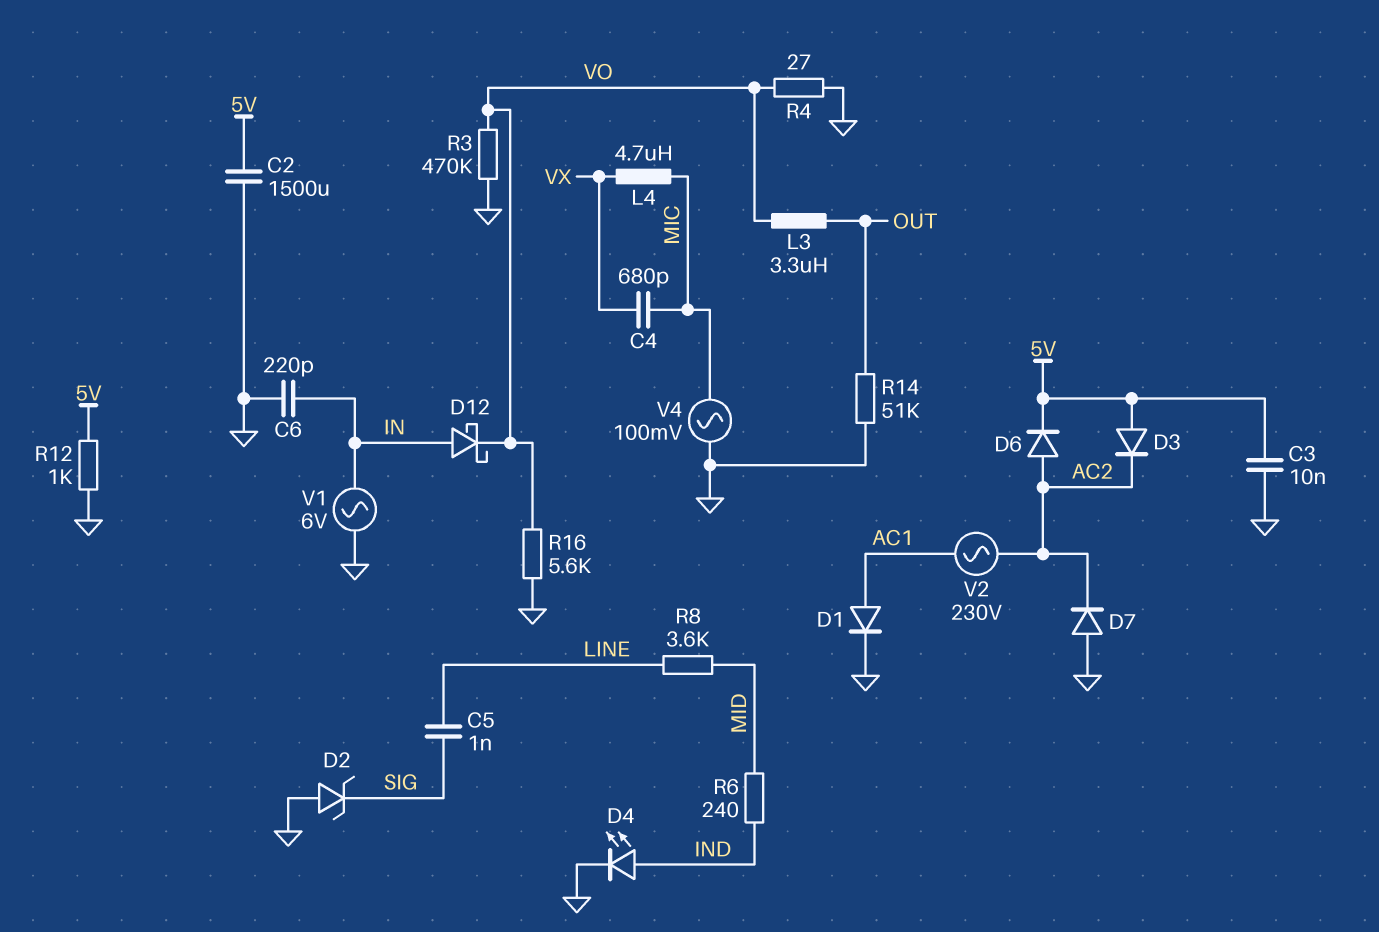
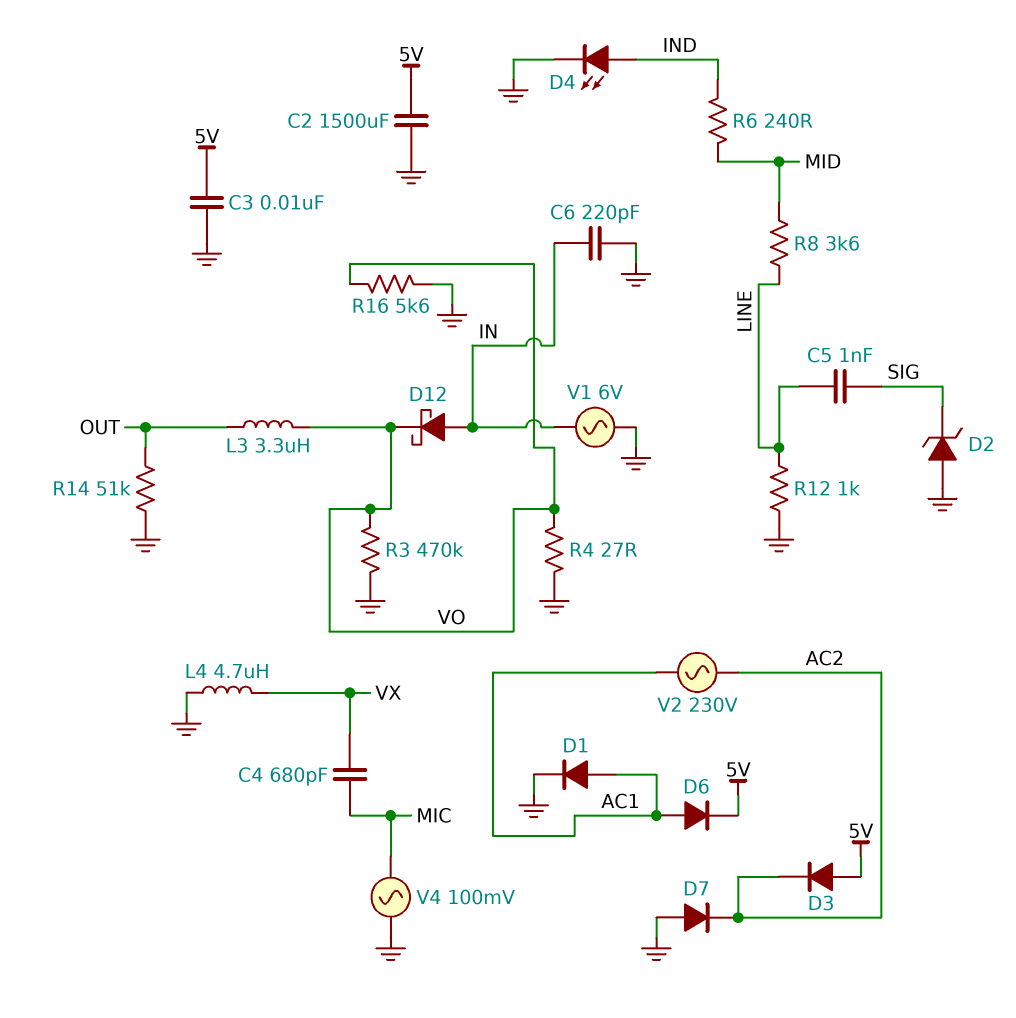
D6: diode (A AC2, K 5V) -> diode (A AC1, K 5V)
L4: 4.7uH (MIC, VX) -> 4.7uH (GND, VX)
R12: 1k (5V, GND) -> 1k (GND, LINE)

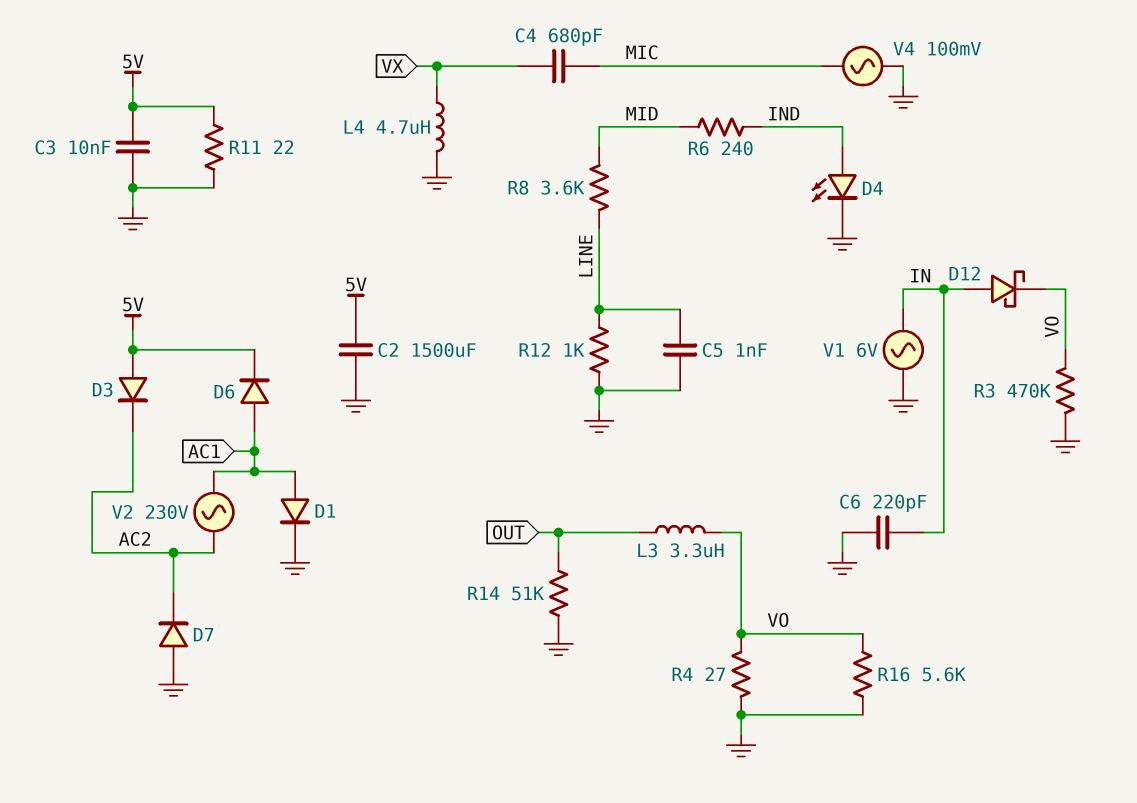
C5: 1nF (LINE, SIG) -> 1nF (GND, LINE)
D2: zener (A GND, K SIG) -> none
R11: none -> 22 (5V, GND)

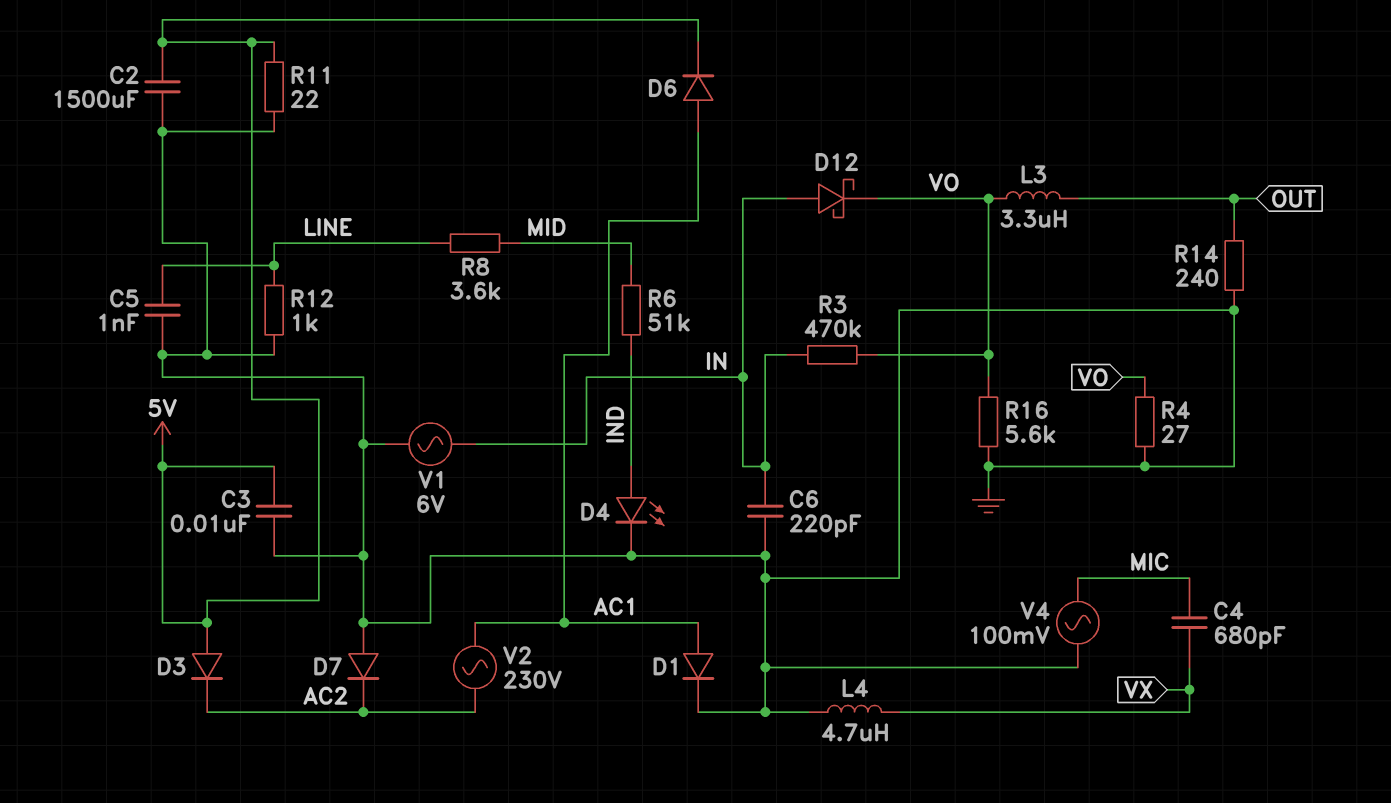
R3: 470k (GND, VO) -> 470k (IN, VO)
R6: 240 (IND, MID) -> 51k (IND, MID)
R14: 51k (GND, OUT) -> 240 (GND, OUT)

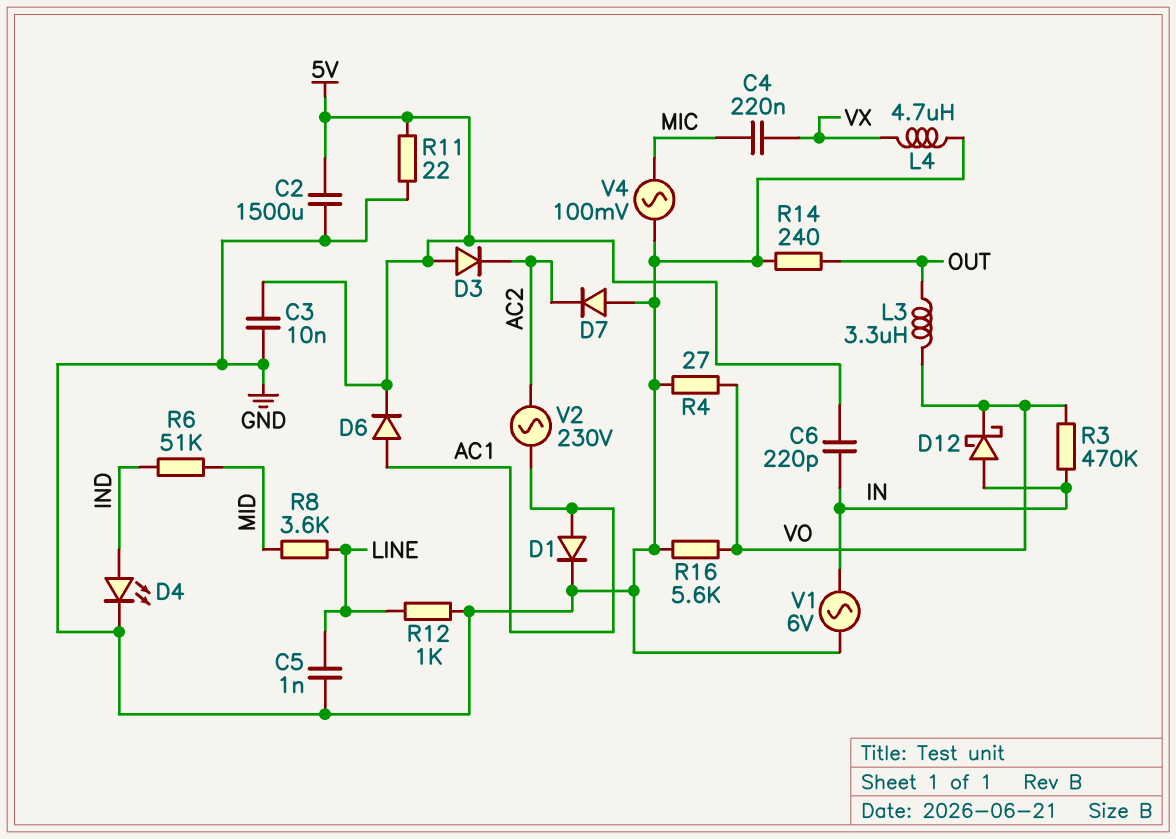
C4: 680pF (MIC, VX) -> 220nF (MIC, VX)
C6: 220pF (GND, IN) -> 220pF (5V, IN)

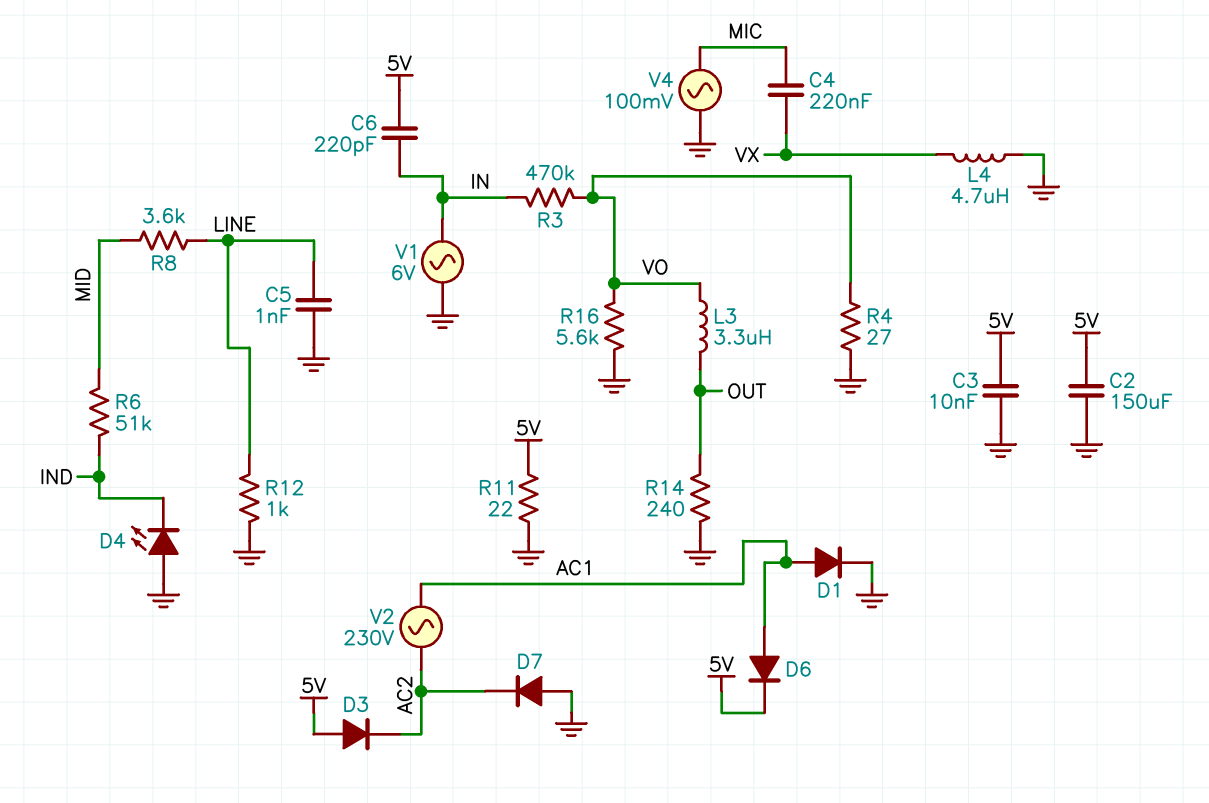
C2: 1500uF (5V, GND) -> 150uF (5V, GND)
D4: LED (A IND, K GND) -> LED (A GND, K IND)
D12: schottky (A IN, K VO) -> none

